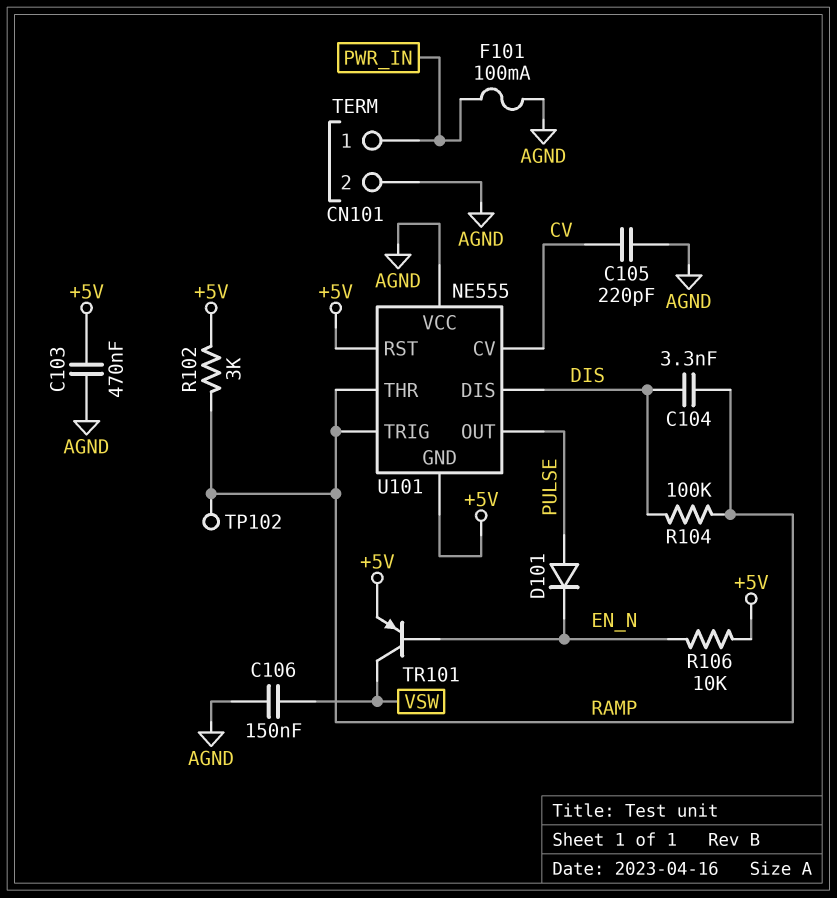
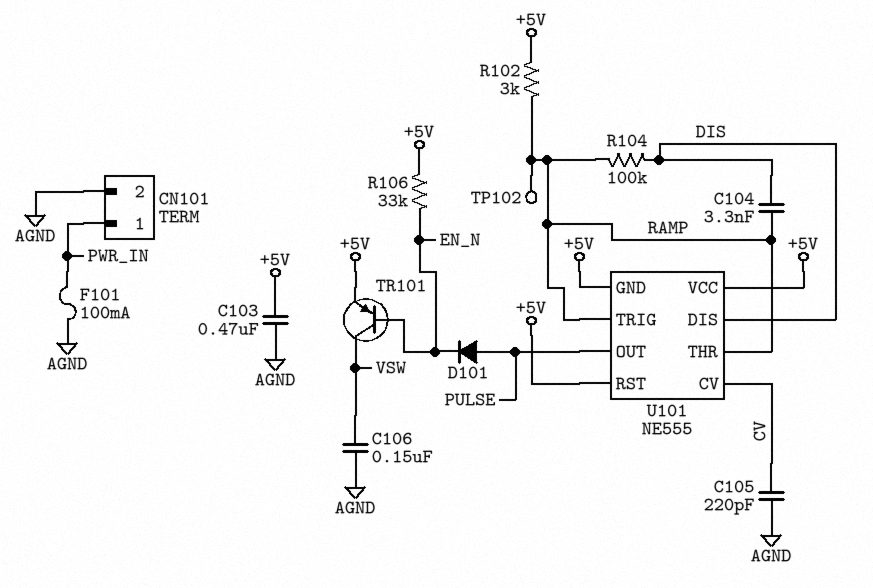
R106: 10k (+5V, EN_N) -> 33k (+5V, EN_N)
U101 pin VCC: AGND -> +5V

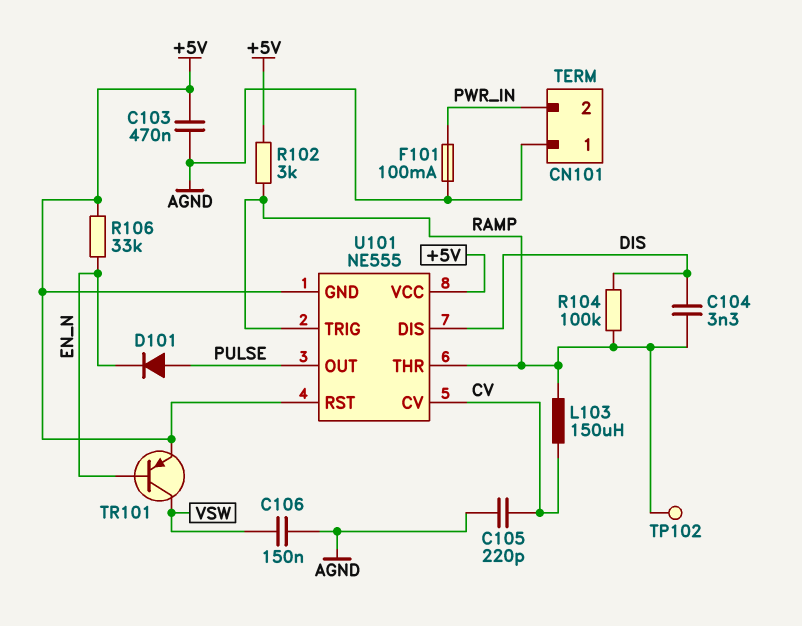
CN101 pin 1: PWR_IN -> AGND
CN101 pin 2: AGND -> PWR_IN
L103: none -> 150uH (CV, RAMP)

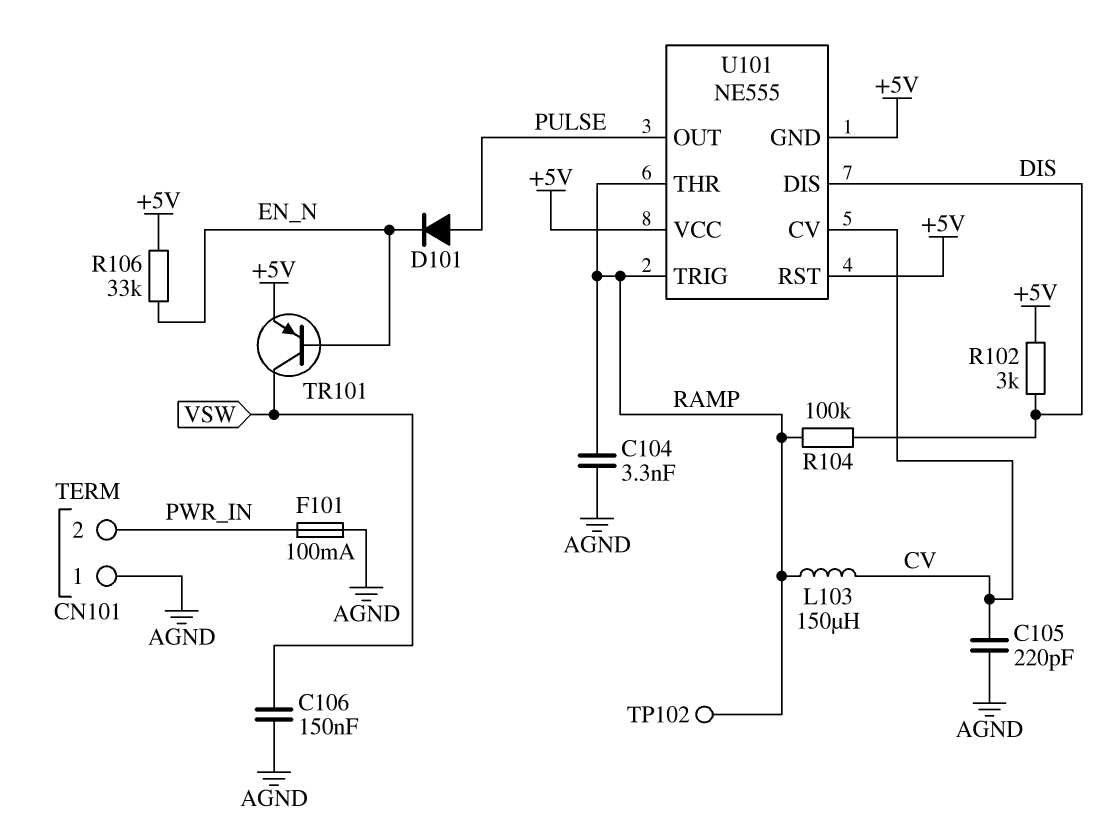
C103: 470nF (+5V, AGND) -> none
C104: 3.3nF (DIS, RAMP) -> 3.3nF (AGND, RAMP)
R102: 3k (+5V, RAMP) -> 3k (+5V, DIS)

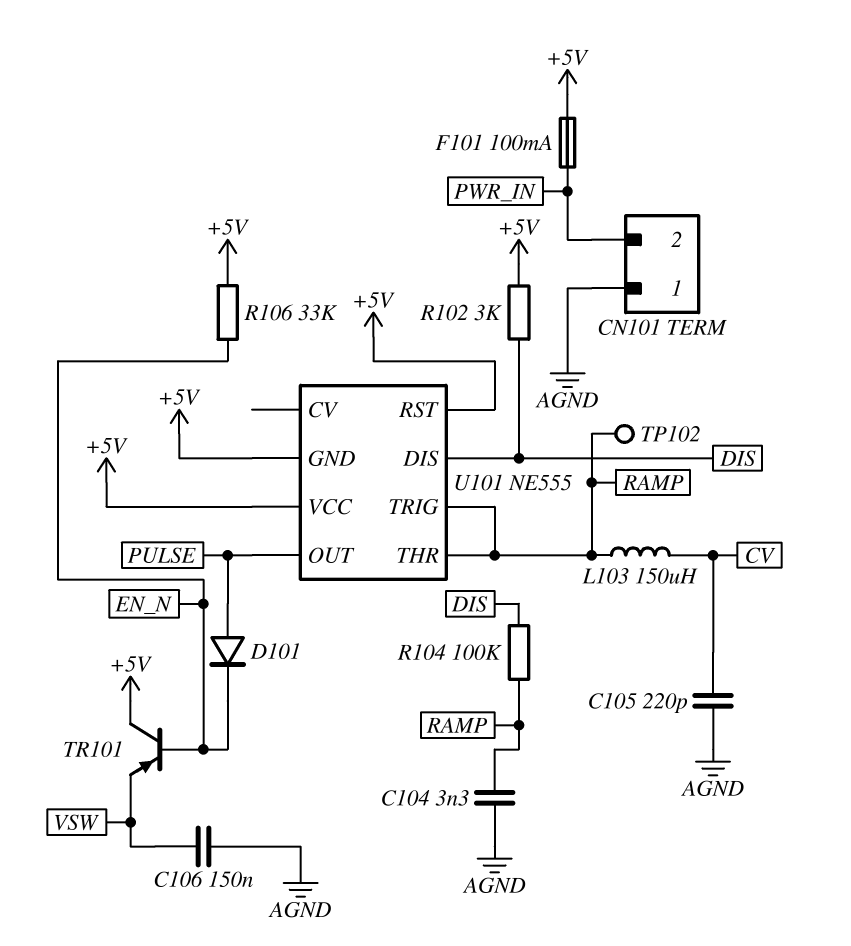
F101: 100mA (AGND, PWR_IN) -> 100mA (+5V, PWR_IN)
TR101: PNP (B EN_N, C VSW, E +5V) -> PNP (B EN_N, C +5V, E VSW)
U101 pin CV: CV -> none

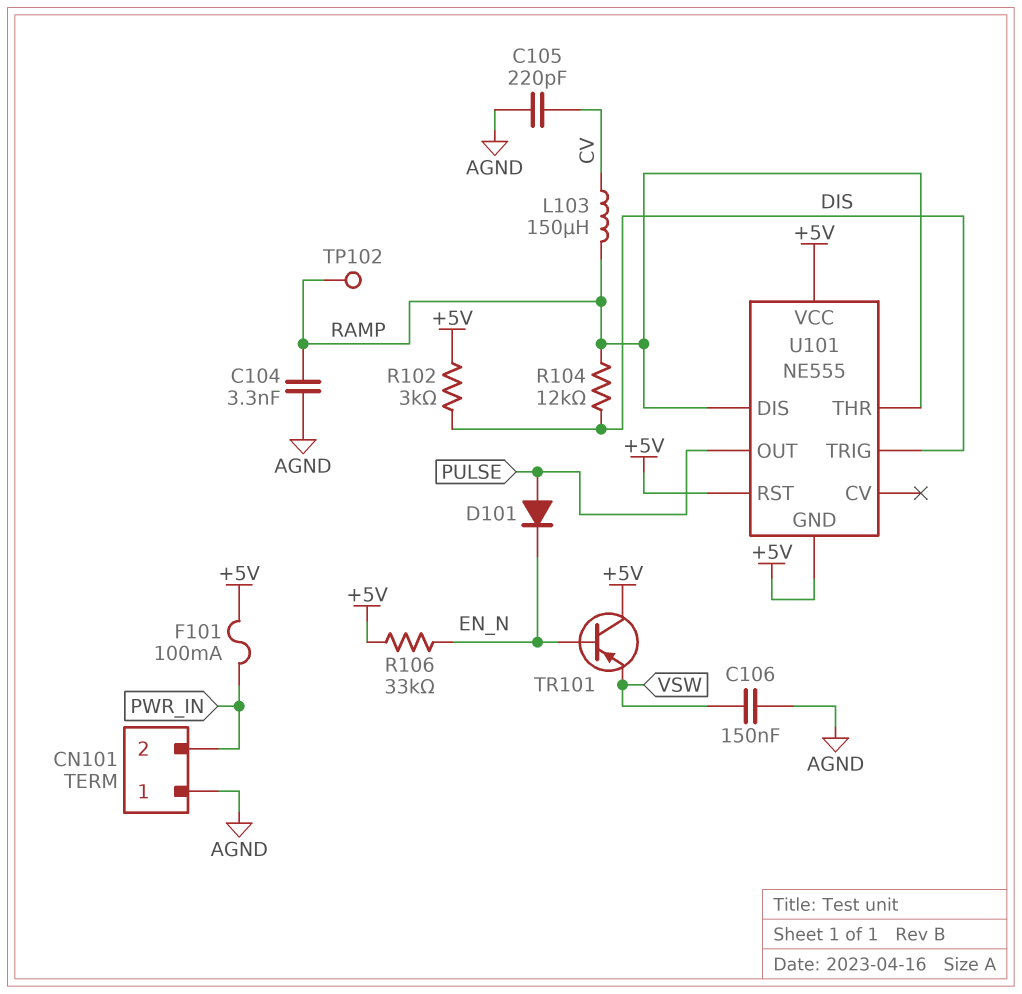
R104: 100k (DIS, RAMP) -> 12k (DIS, RAMP)
U101 pin DIS: DIS -> RAMP
U101 pin TRIG: RAMP -> DIS

